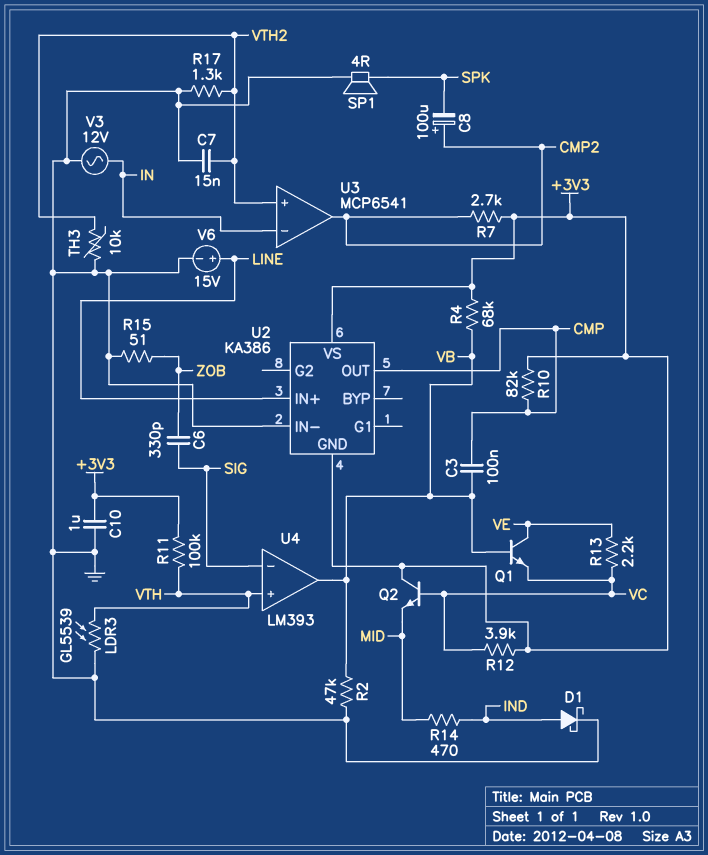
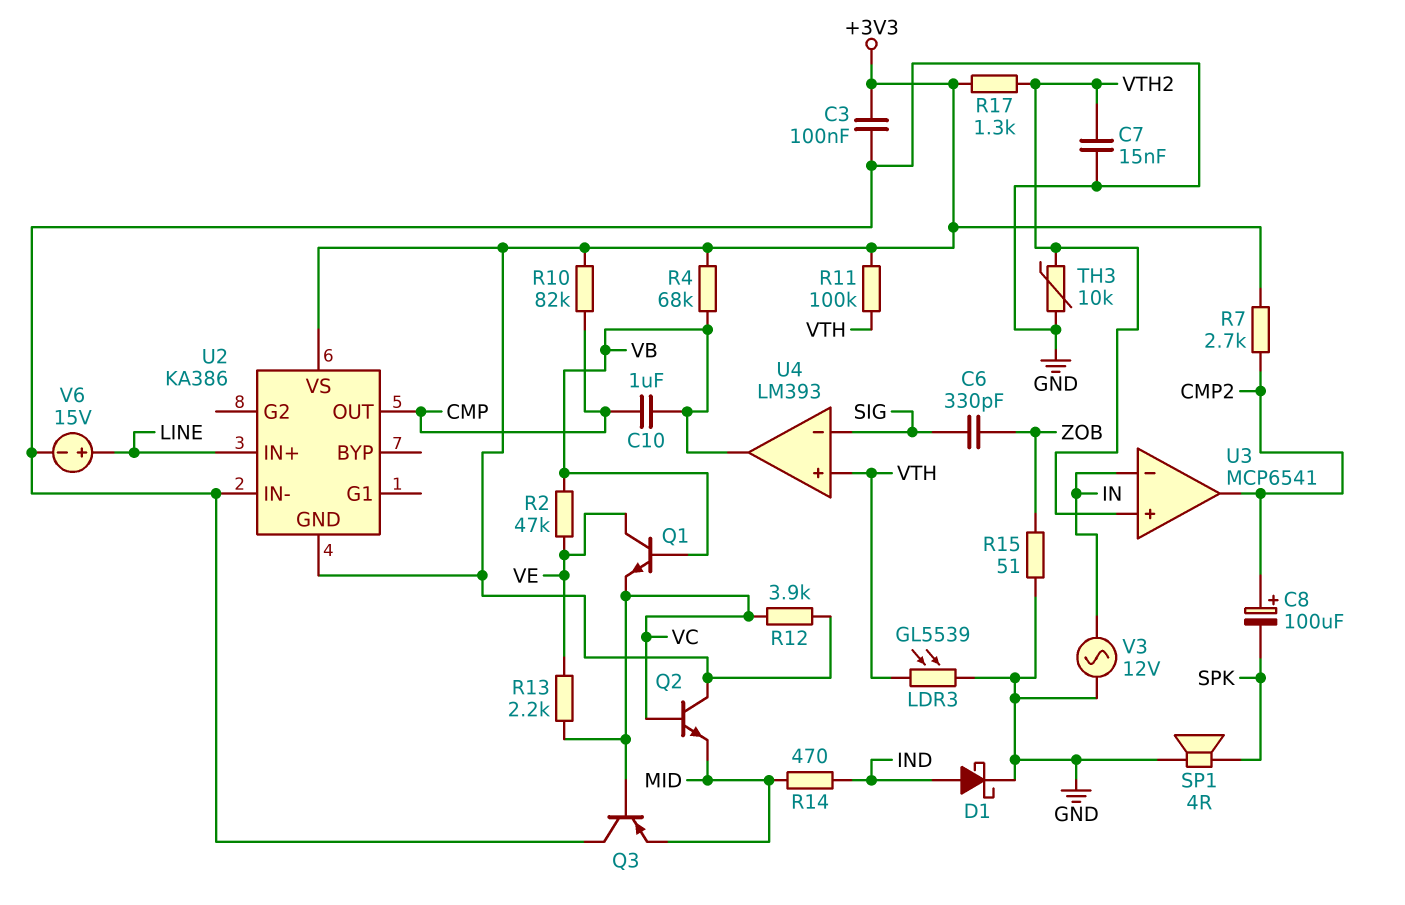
C3: 100nF (CMP, VB) -> 100nF (+3V3, GND)
C10: 1uF (+3V3, GND) -> 1uF (CMP, VB)
Q3: none -> PNP (B VC, C GND, E MID)
R2: 47k (GND, VB) -> 47k (VB, VE)
R17: 1.3k (GND, VTH2) -> 1.3k (+3V3, VTH2)

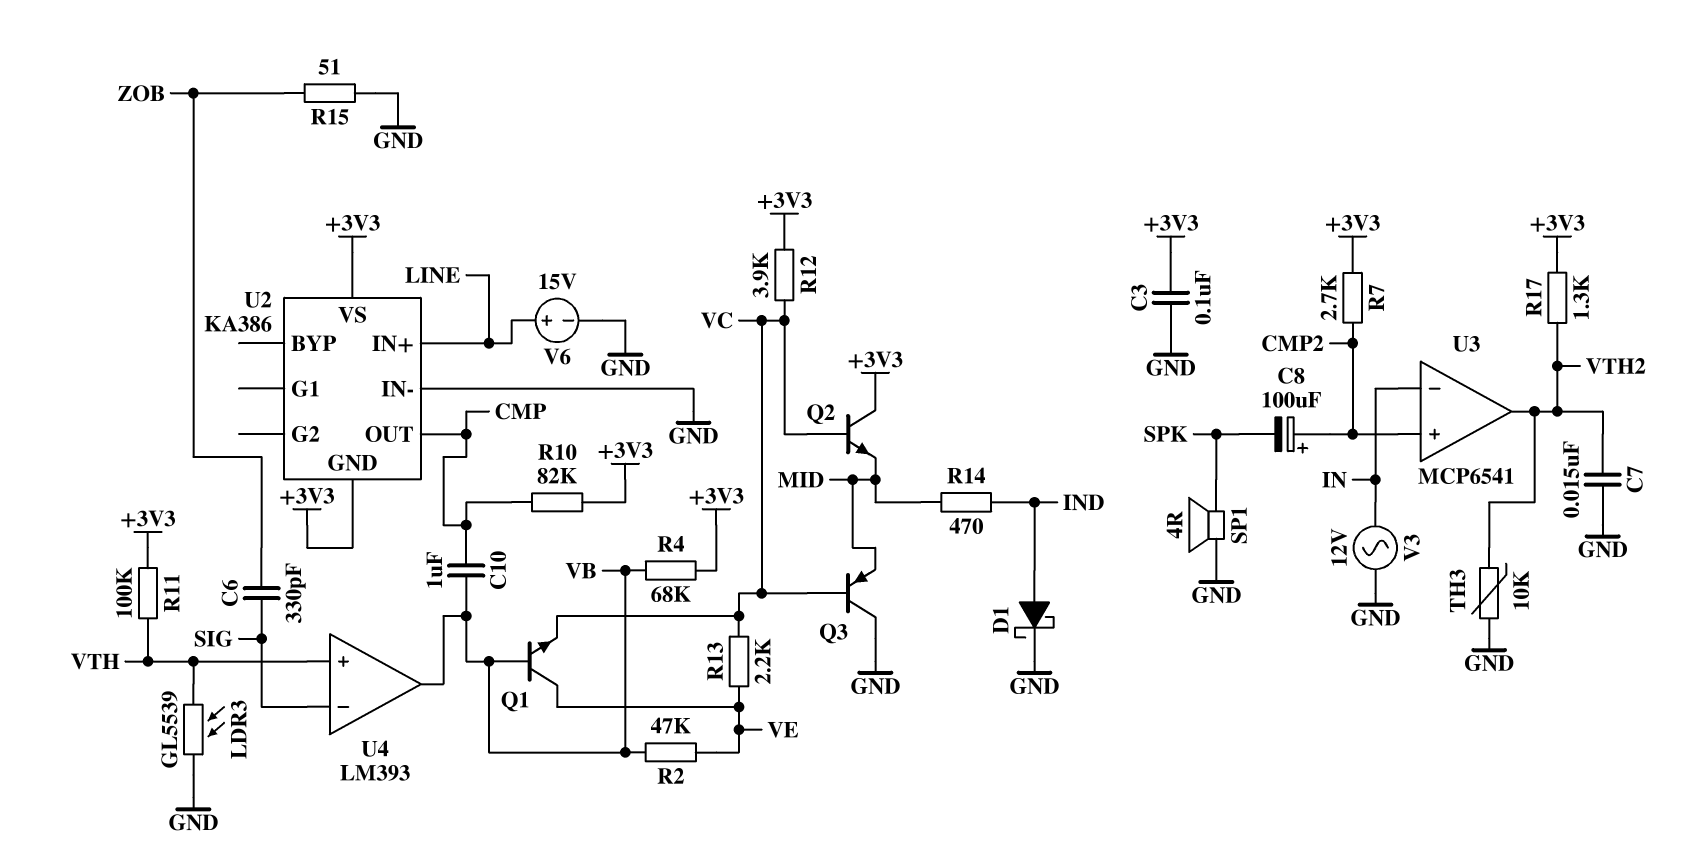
U3 pin in+: VTH2 -> CMP2
U3 pin out: CMP2 -> VTH2

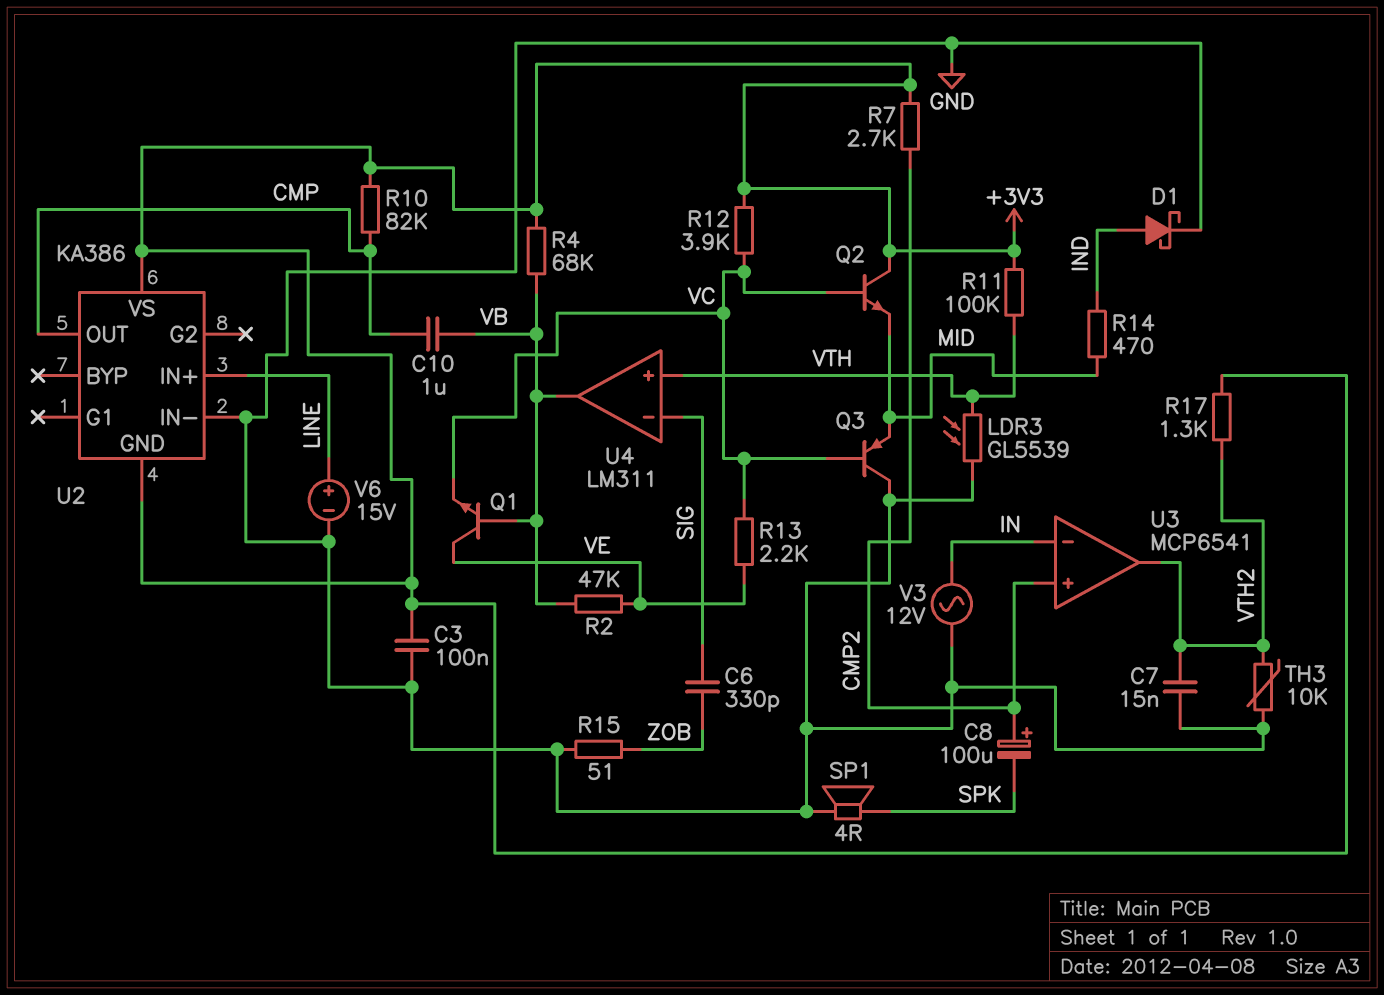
U4: LM393 -> LM311

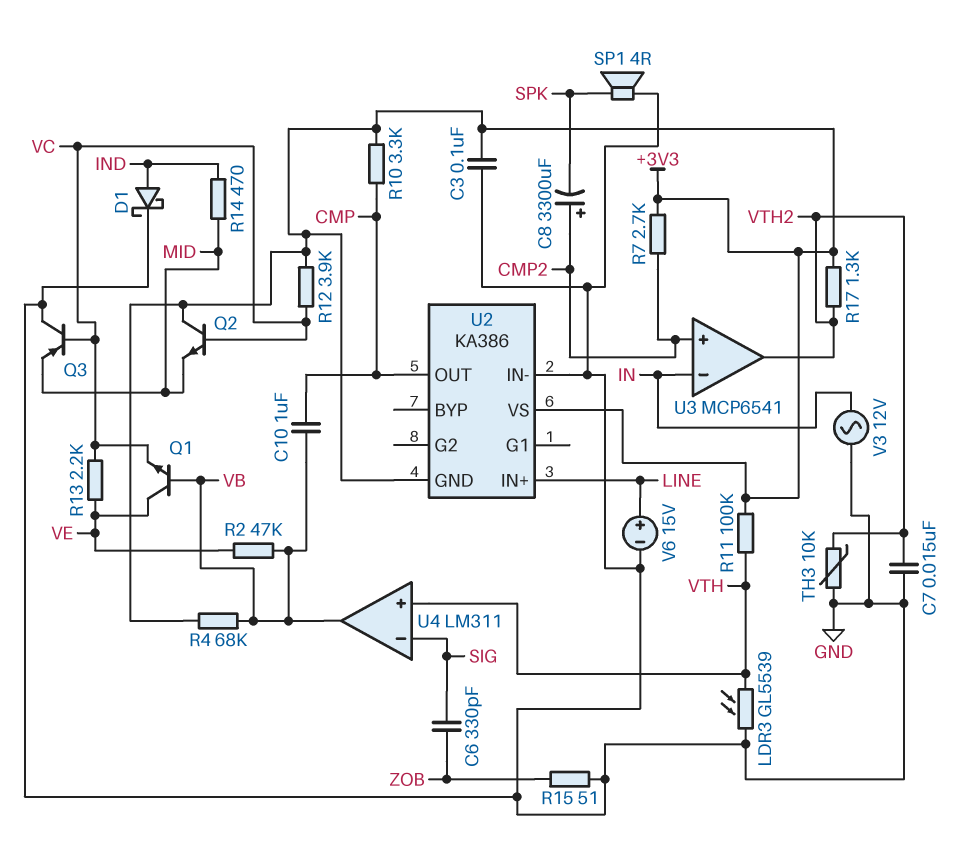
C8: 100uF (plus CMP2, minus SPK) -> 3300uF (plus CMP2, minus SPK)
R10: 82k (+3V3, CMP) -> 3.3k (+3V3, CMP)

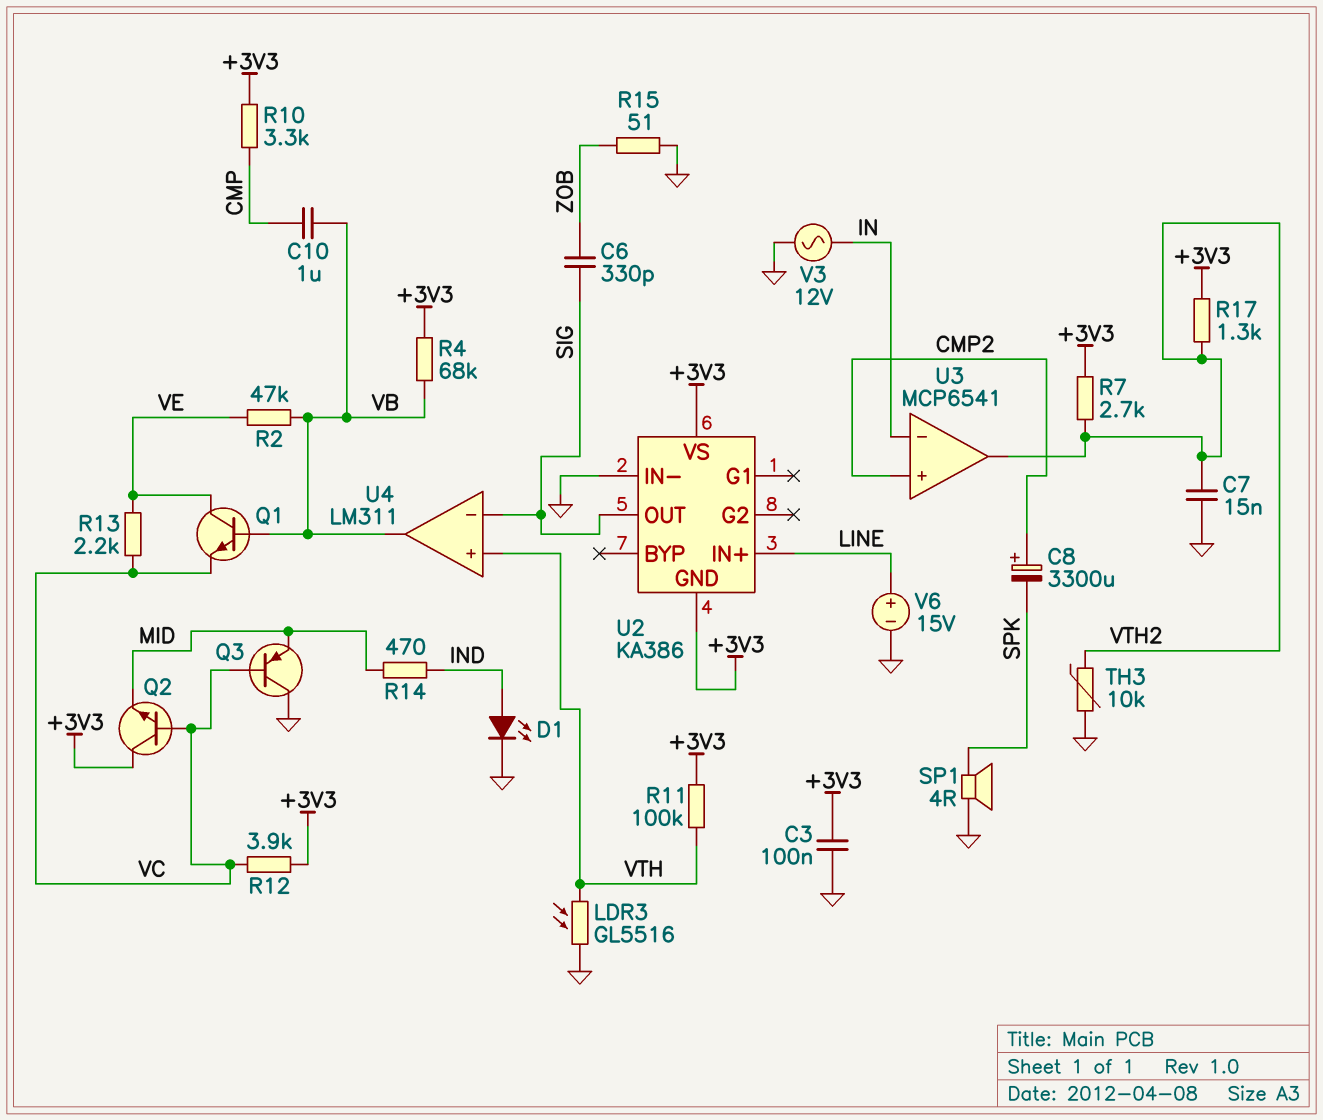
D1: schottky (A IND, K GND) -> LED (A IND, K GND)
LDR3: GL5539 (GND, VTH) -> GL5516 (GND, VTH)
R7: 2.7k (+3V3, CMP2) -> 2.7k (+3V3, VTH2)
U2 pin OUT: CMP -> SIG

